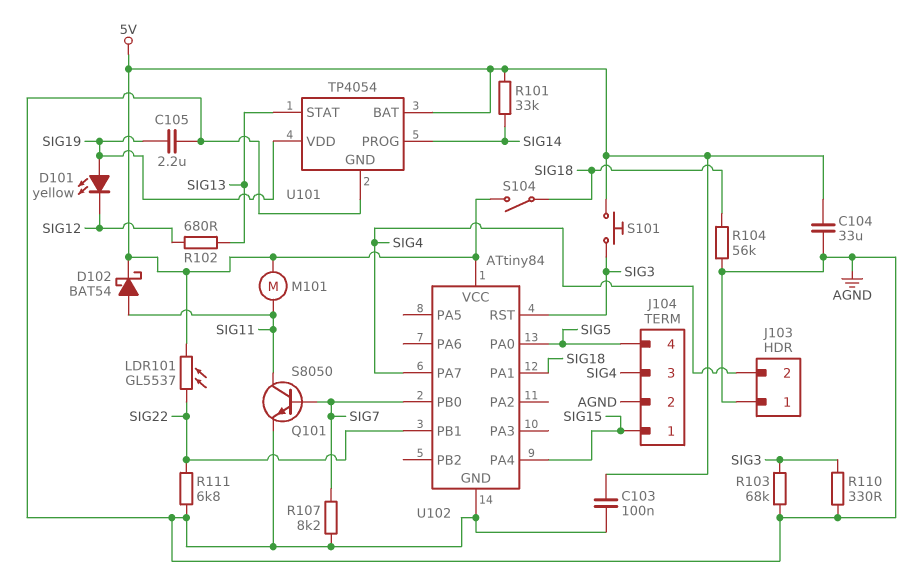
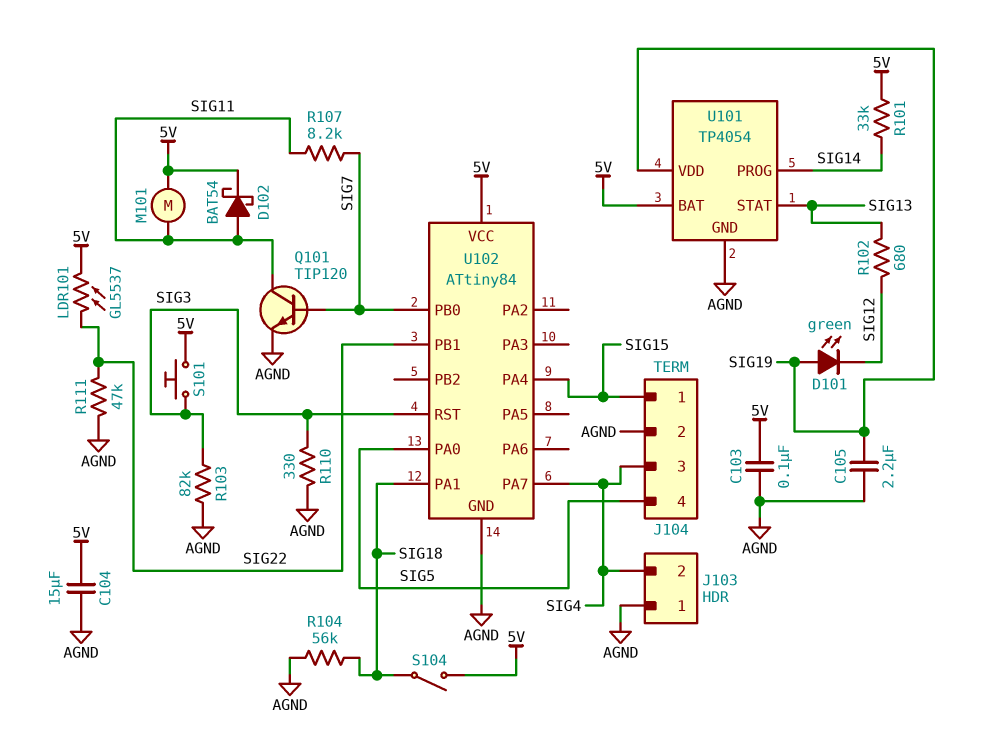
C104: 33uF (5V, AGND) -> 15uF (5V, AGND)
D101: LED yellow (A SIG19, K SIG12) -> LED green (A SIG19, K SIG12)
Q101: NPN S8050 (B SIG7, C SIG11, E AGND) -> NPN TIP120 (B SIG7, C SIG11, E AGND)
R103: 68k (AGND, SIG3) -> 82k (AGND, SIG3)
R107: 8.2k (AGND, SIG7) -> 8.2k (SIG7, SIG11)
R111: 6.8k (AGND, SIG22) -> 47k (AGND, SIG22)

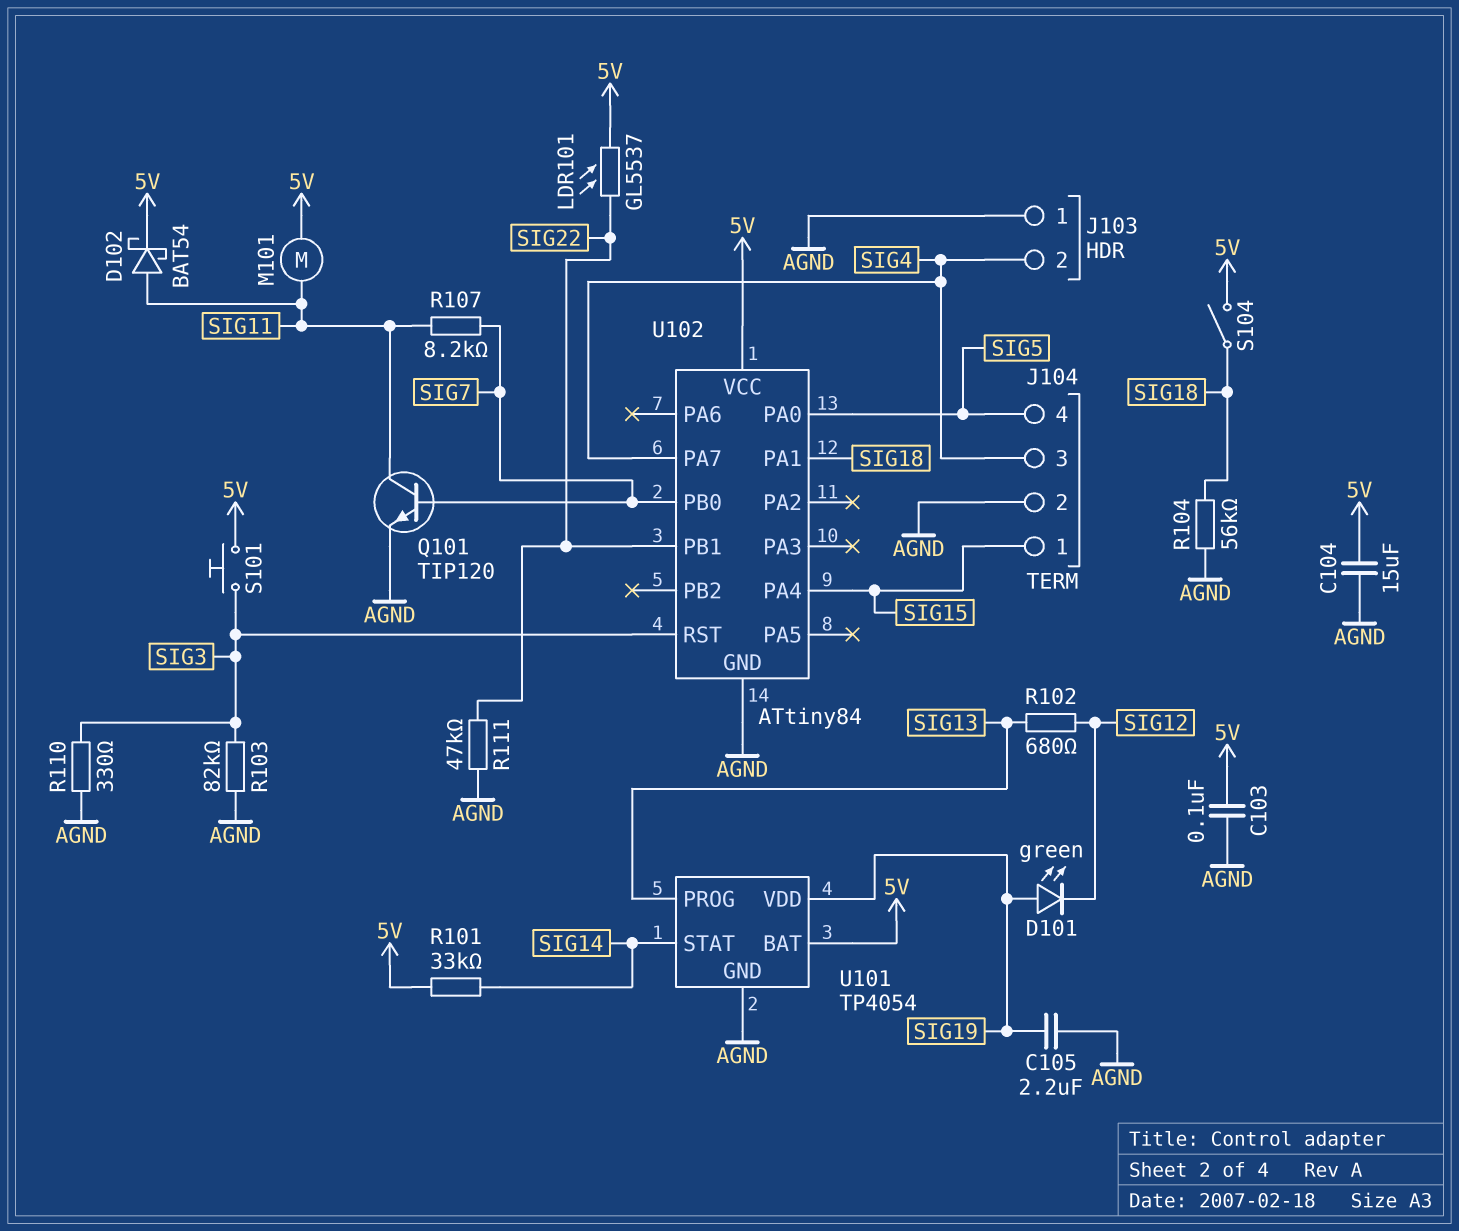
U101 pin PROG: SIG14 -> SIG13
U101 pin STAT: SIG13 -> SIG14

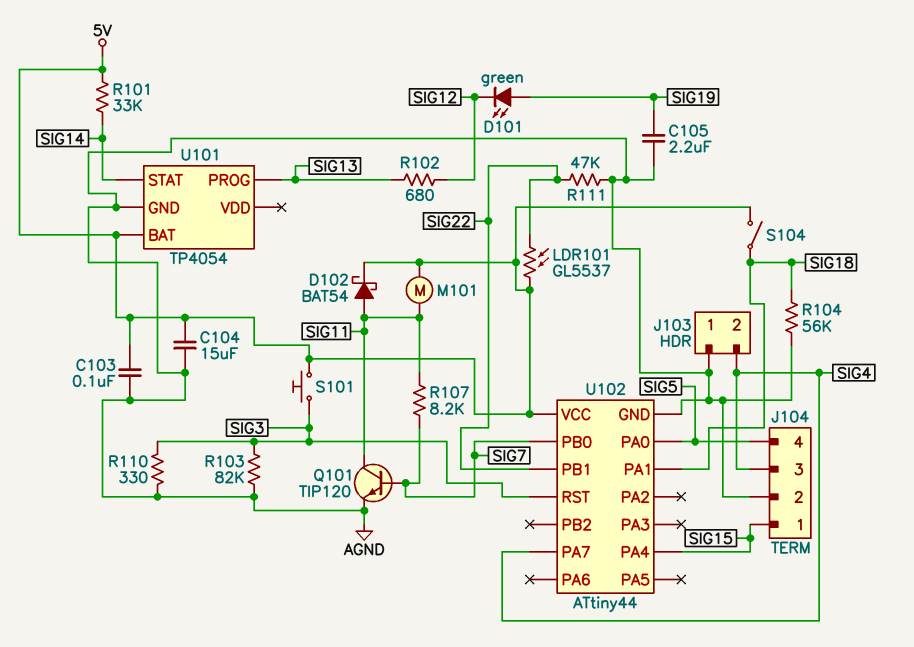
U101 pin VDD: SIG19 -> none
U102: ATtiny84 -> ATtiny44

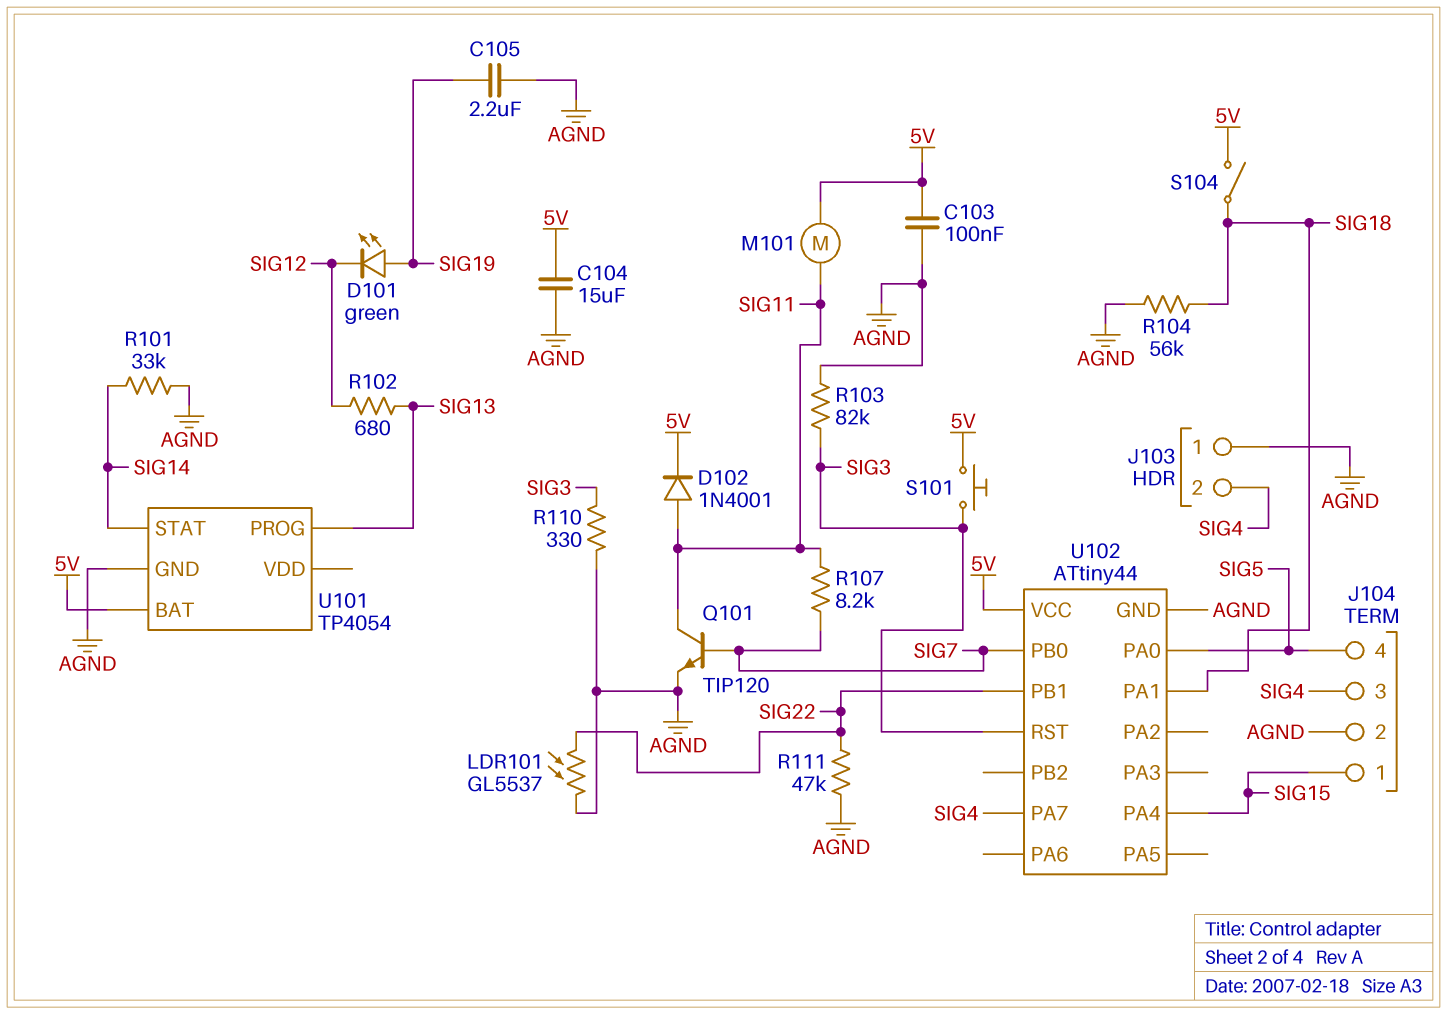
D102: schottky BAT54 (A SIG11, K 5V) -> diode 1N4001 (A SIG11, K 5V)
LDR101: GL5537 (5V, SIG22) -> GL5537 (AGND, SIG22)
R101: 33k (5V, SIG14) -> 33k (AGND, SIG14)

